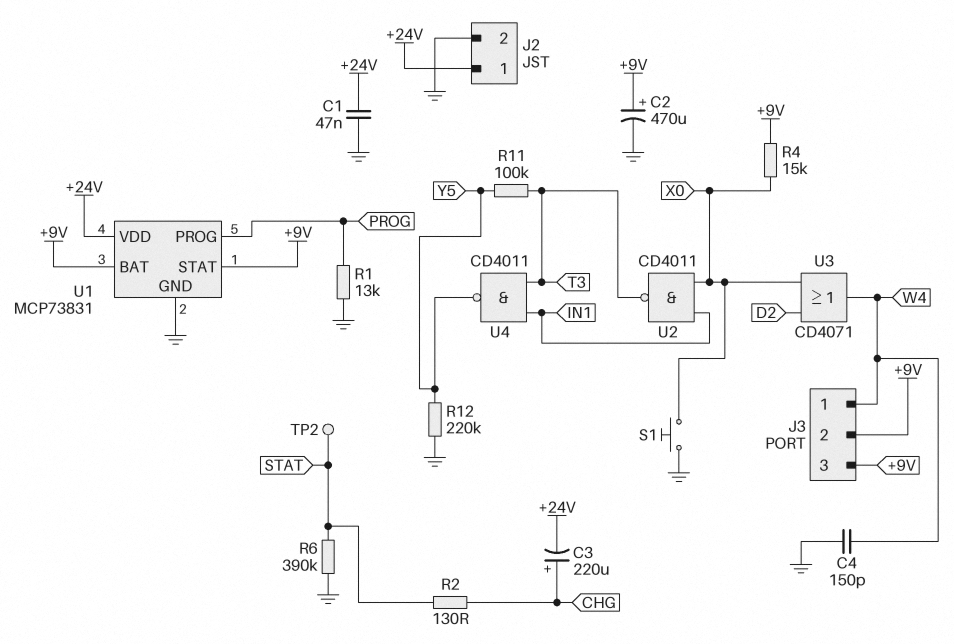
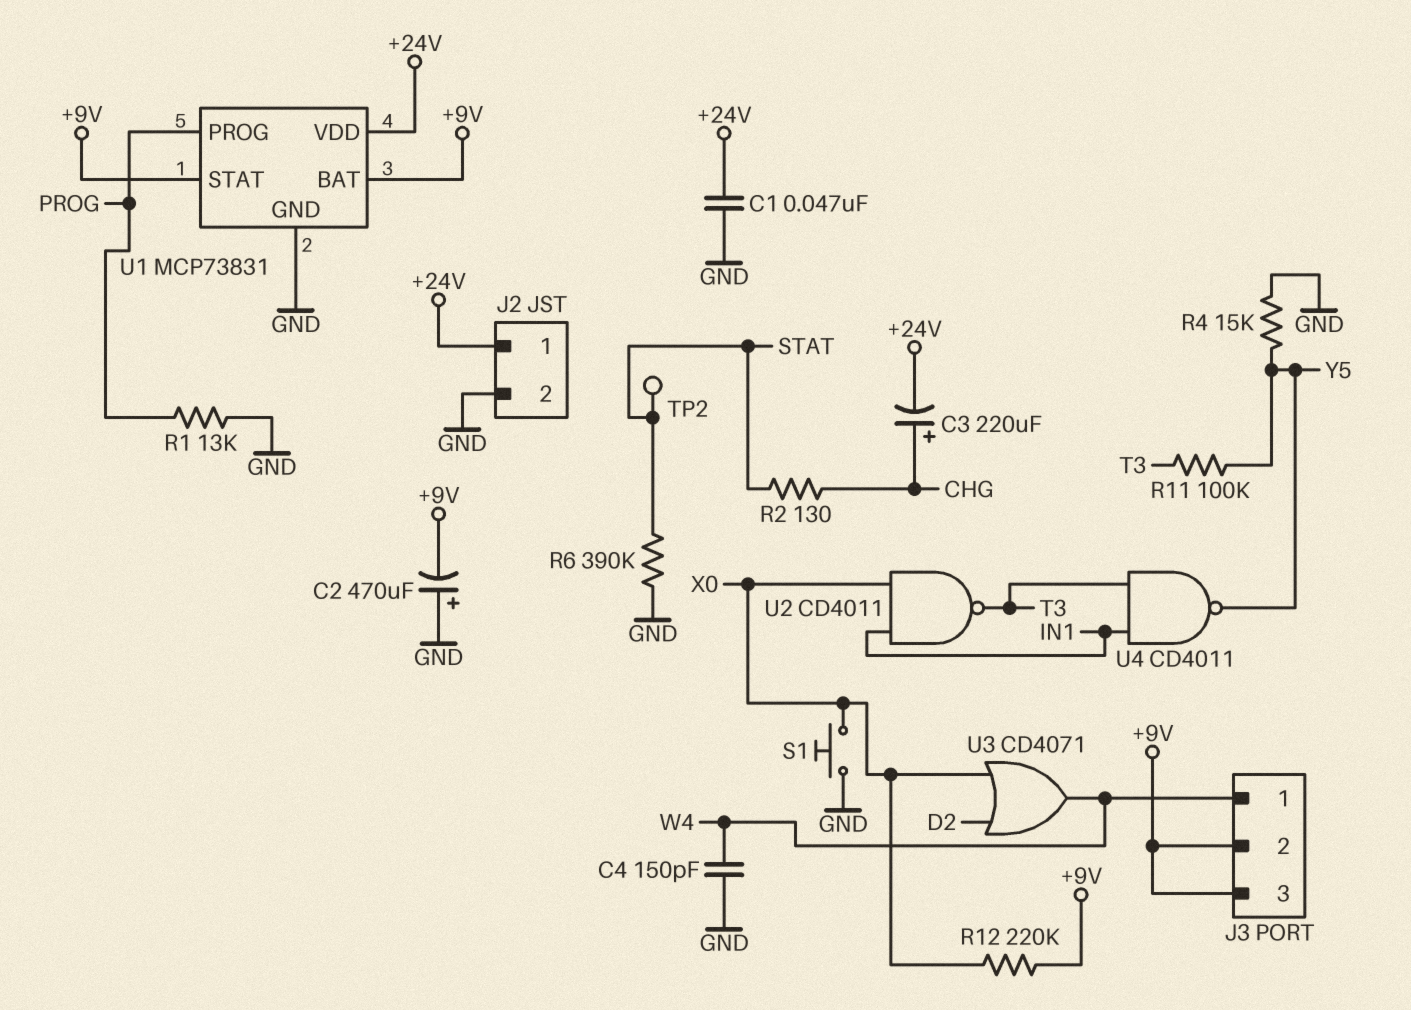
C2: 470uF (plus +9V, minus GND) -> 470uF (plus GND, minus +9V)
R4: 15k (+9V, X0) -> 15k (GND, Y5)
R12: 220k (GND, Y5) -> 220k (+9V, X0)

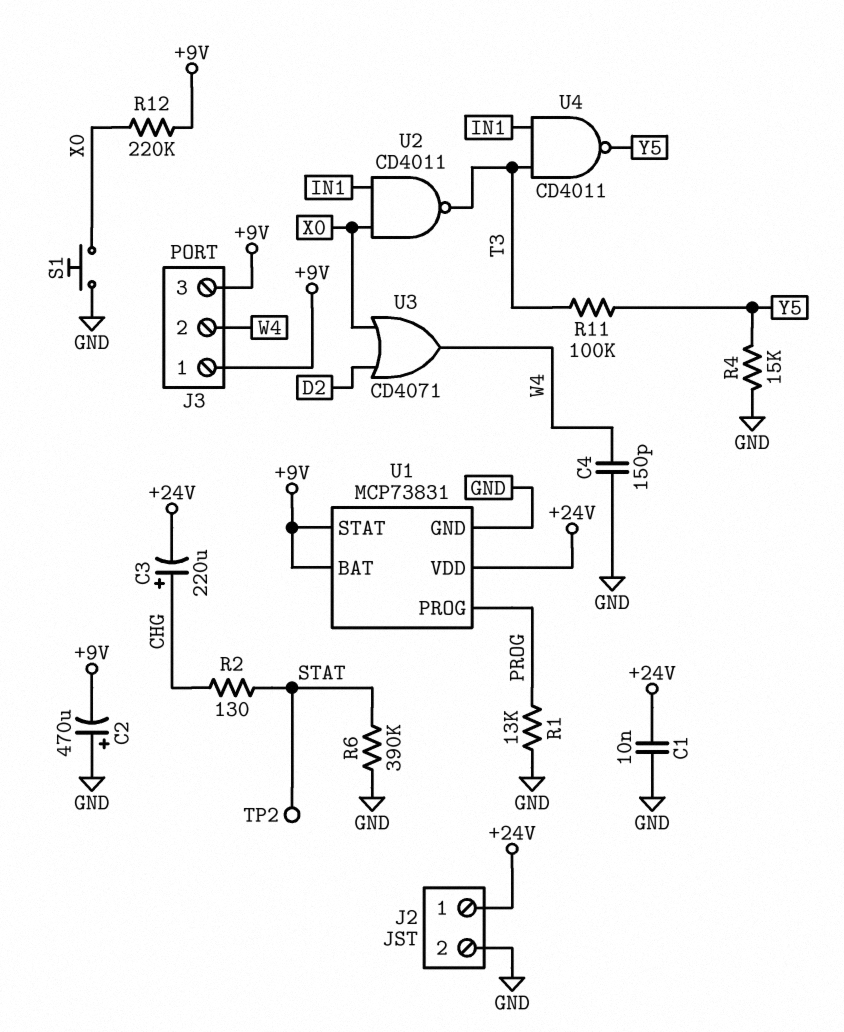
C1: 47nF (+24V, GND) -> 10nF (+24V, GND)
J3 pin 1: W4 -> +9V
J3 pin 2: +9V -> W4

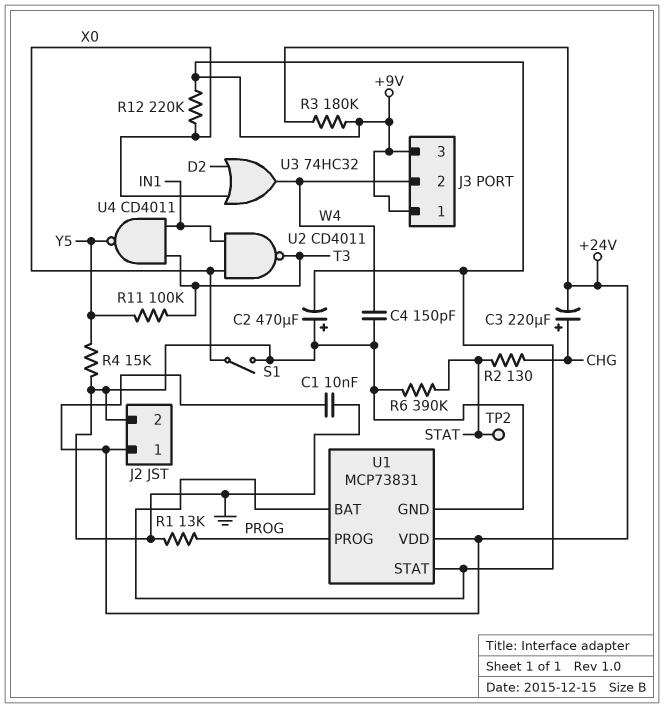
R3: none -> 180k (+9V, +24V)
S1: button (GND, X0) -> switch (GND, X0)
U3: OR CD4071 (in D2, in X0, out W4) -> OR 74HC32 (in D2, in X0, out W4)

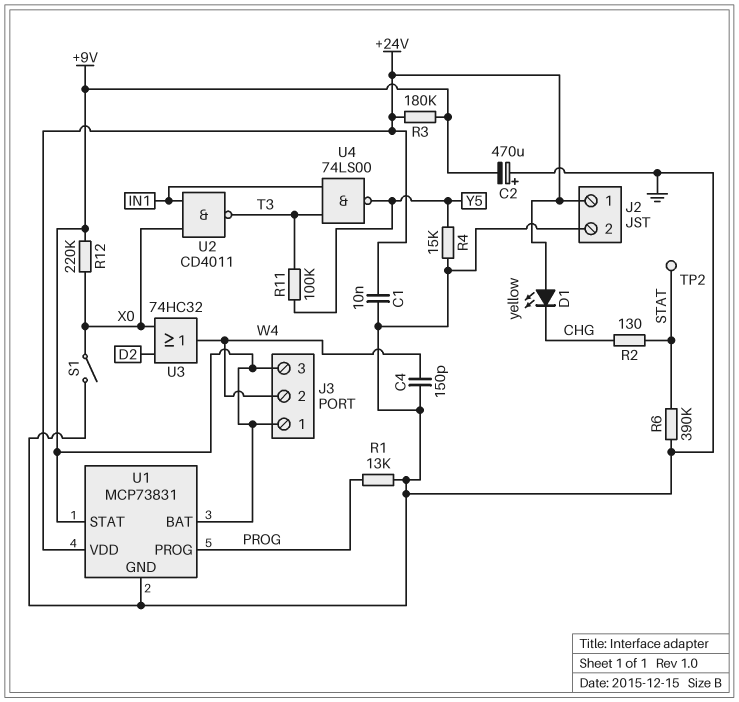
C3: 220uF (plus CHG, minus +24V) -> none
D1: none -> LED yellow (A +24V, K CHG)
U4: NAND CD4011 (in IN1, in T3, out Y5) -> NAND 74LS00 (in IN1, in T3, out Y5)

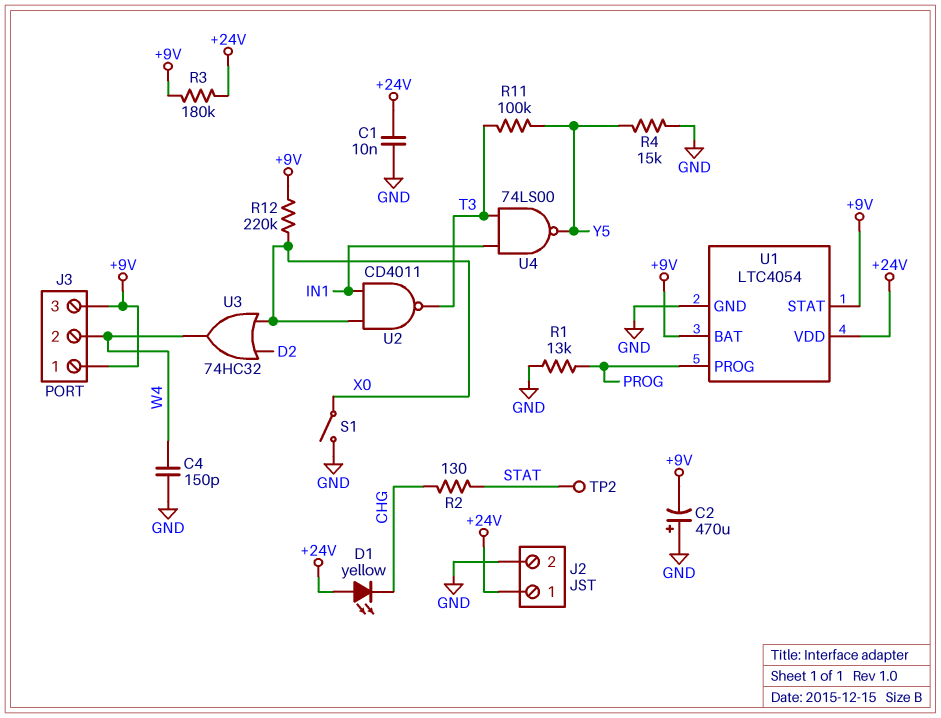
R6: 390k (GND, STAT) -> none
U1: MCP73831 -> LTC4054

